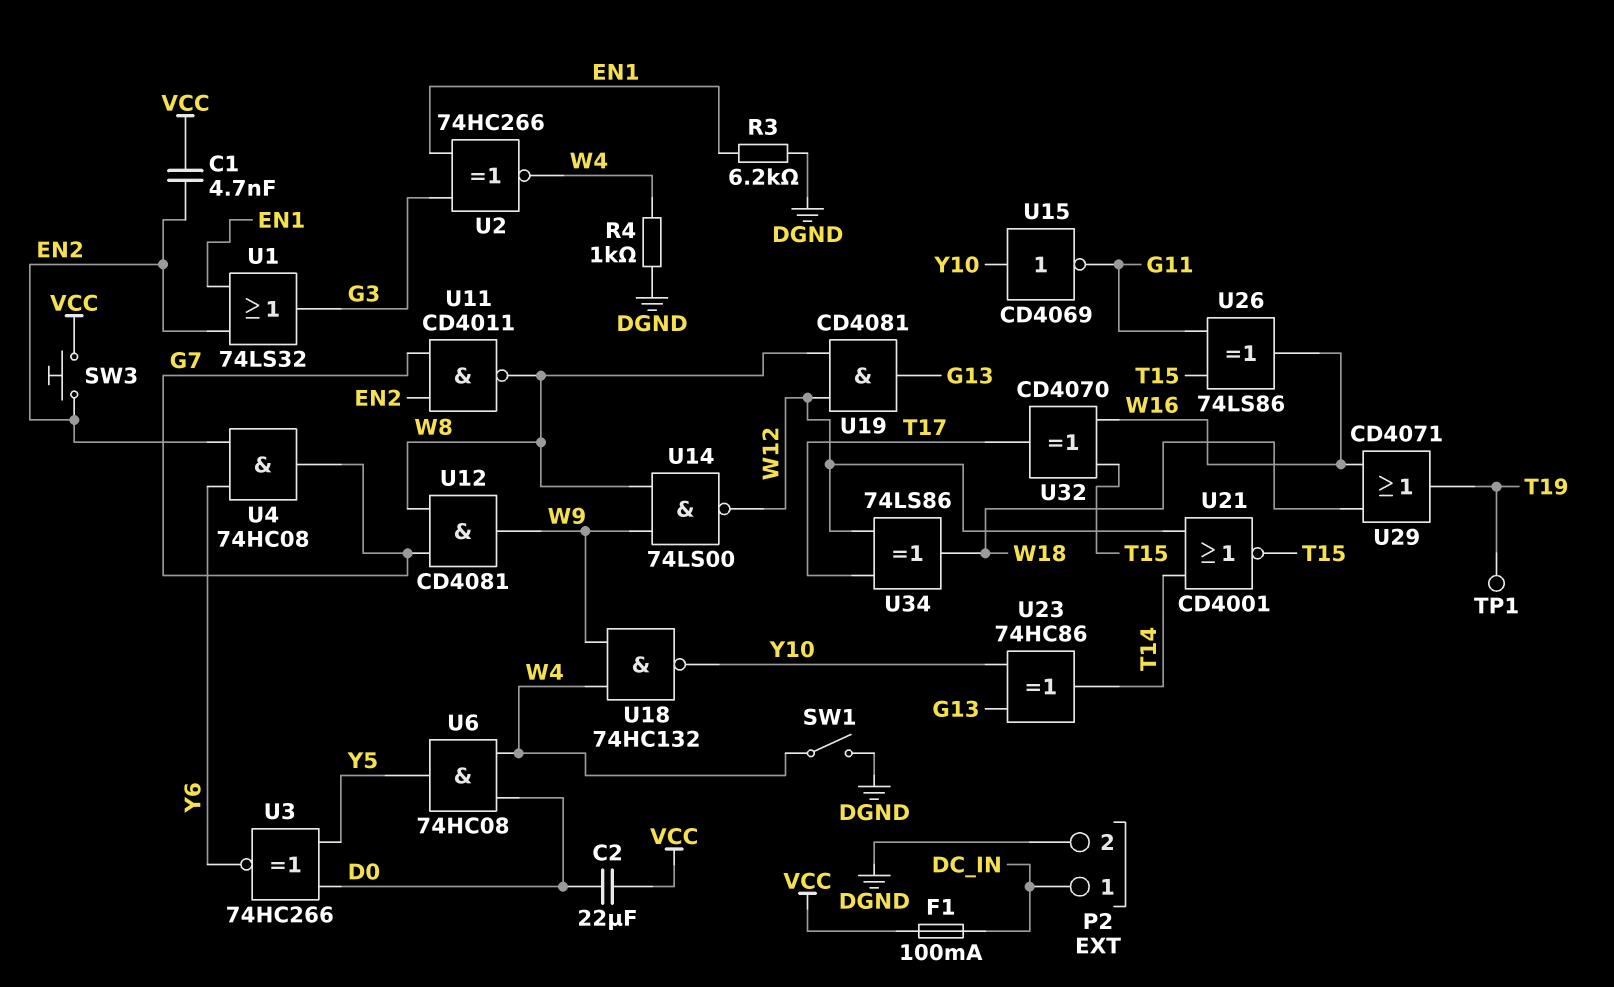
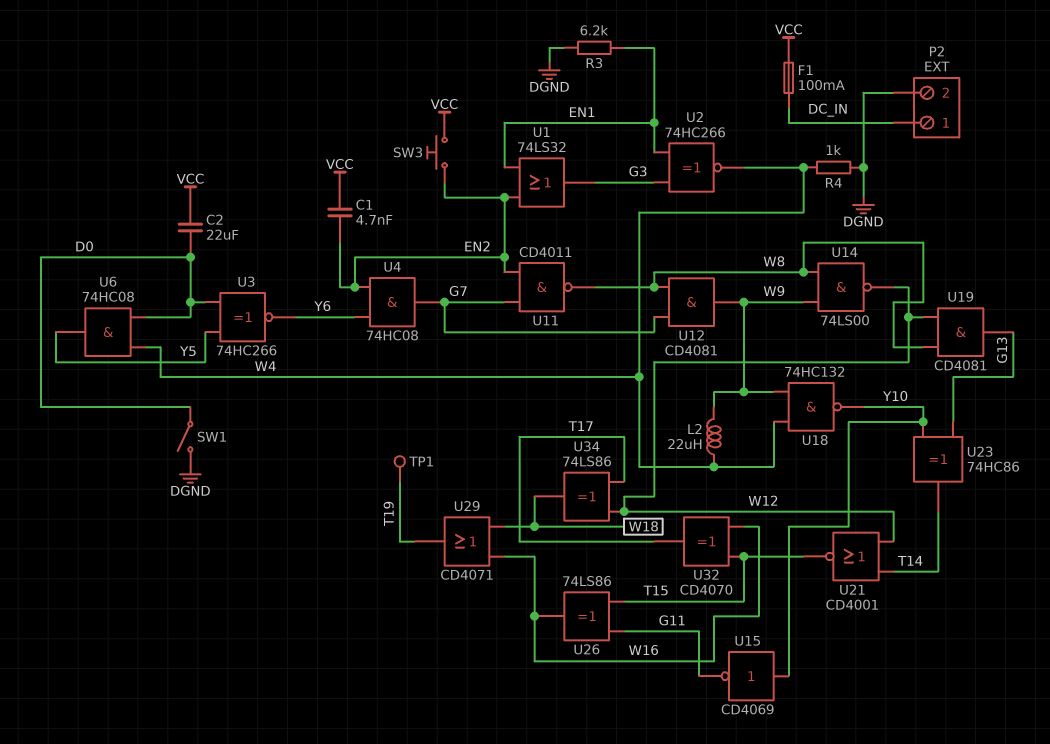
L2: none -> 22uH (W4, W9)
SW1: switch (DGND, W4) -> switch (D0, DGND)

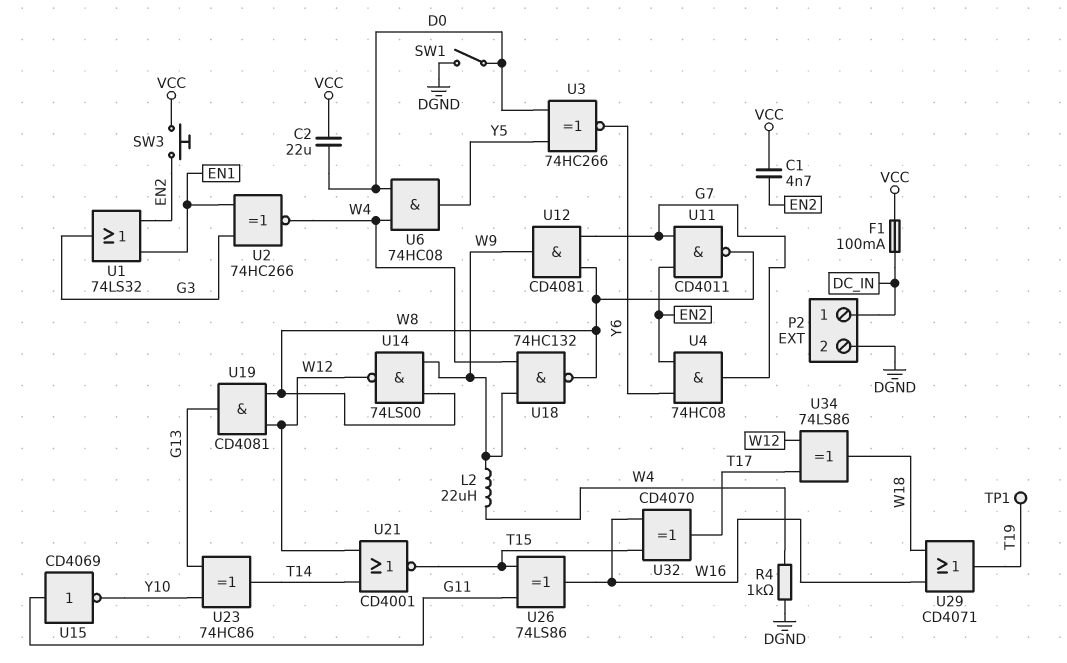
R3: 6.2k (DGND, EN1) -> none
U15: NOT CD4069 (in Y10, out G11) -> NOT CD4069 (in G11, out Y10)
U18: NAND 74HC132 (in W4, in W9, out Y10) -> NAND 74HC132 (in W4, in W9, out W8)

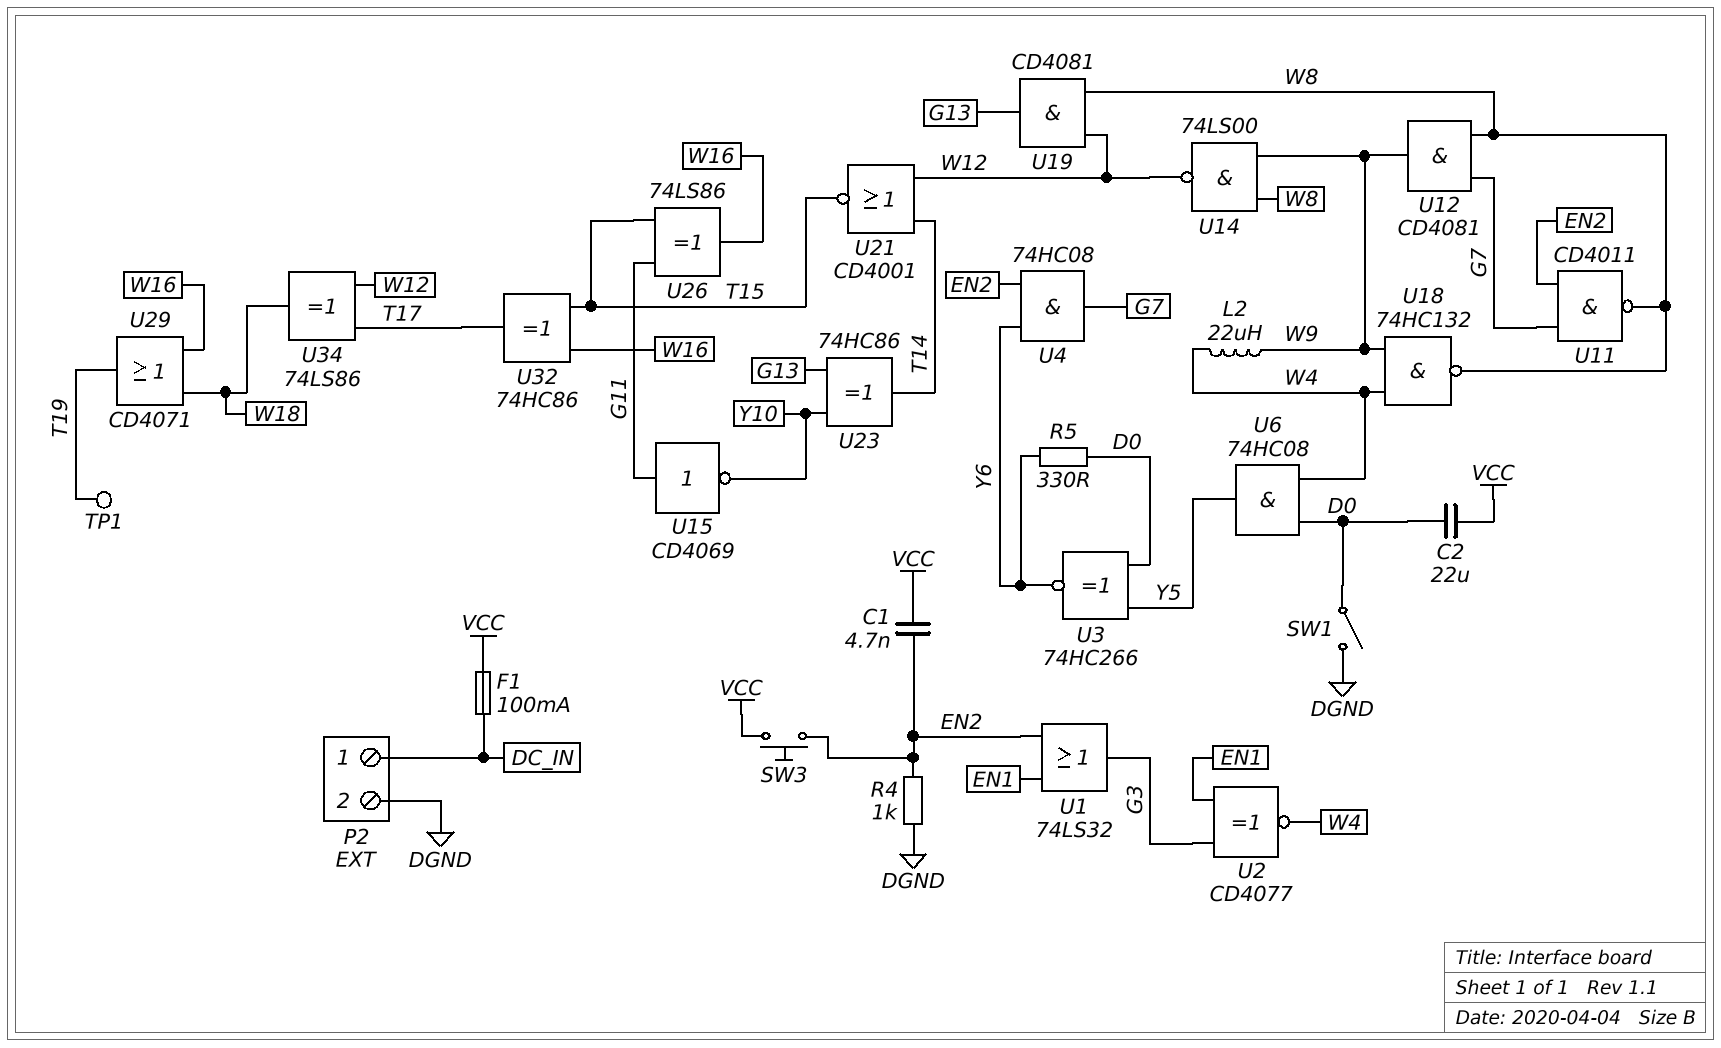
R4: 1k (DGND, W4) -> 1k (DGND, EN2)
R5: none -> 330 (D0, Y6)
U2: XNOR 74HC266 (in EN1, in G3, out W4) -> XNOR CD4077 (in EN1, in G3, out W4)
U32: XOR CD4070 (in T15, in W16, out T17) -> XOR 74HC86 (in T15, in W16, out T17)

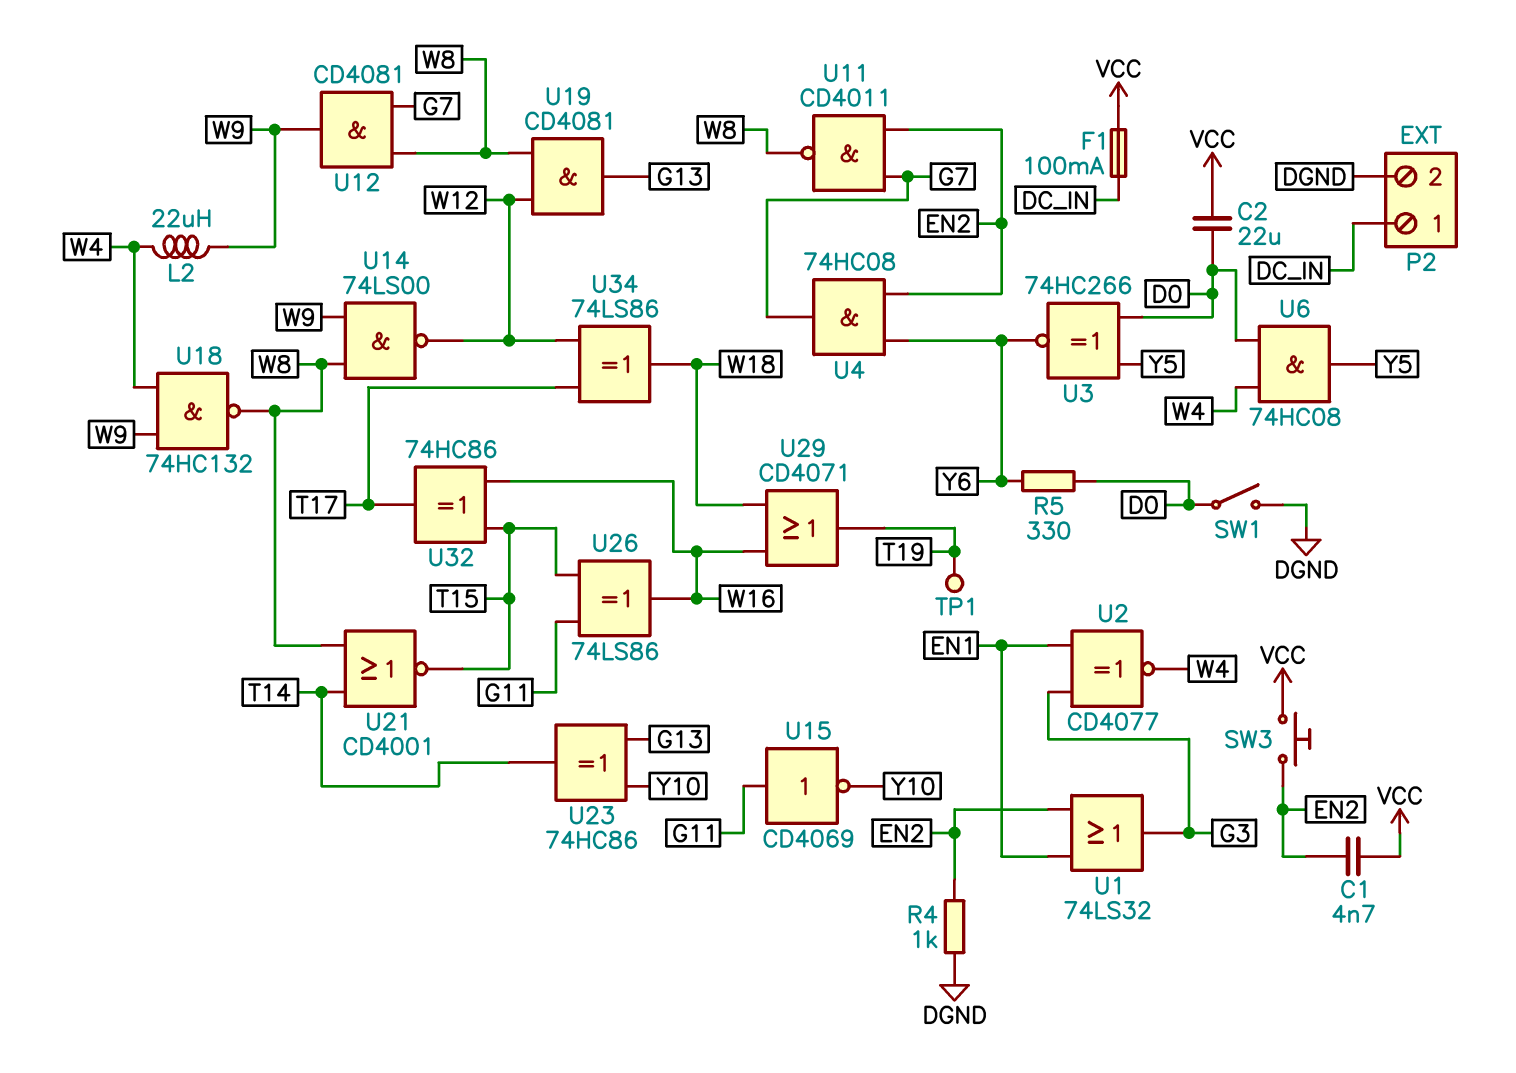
U21: NOR CD4001 (in T14, in W12, out T15) -> NOR CD4001 (in T14, in W8, out T15)

